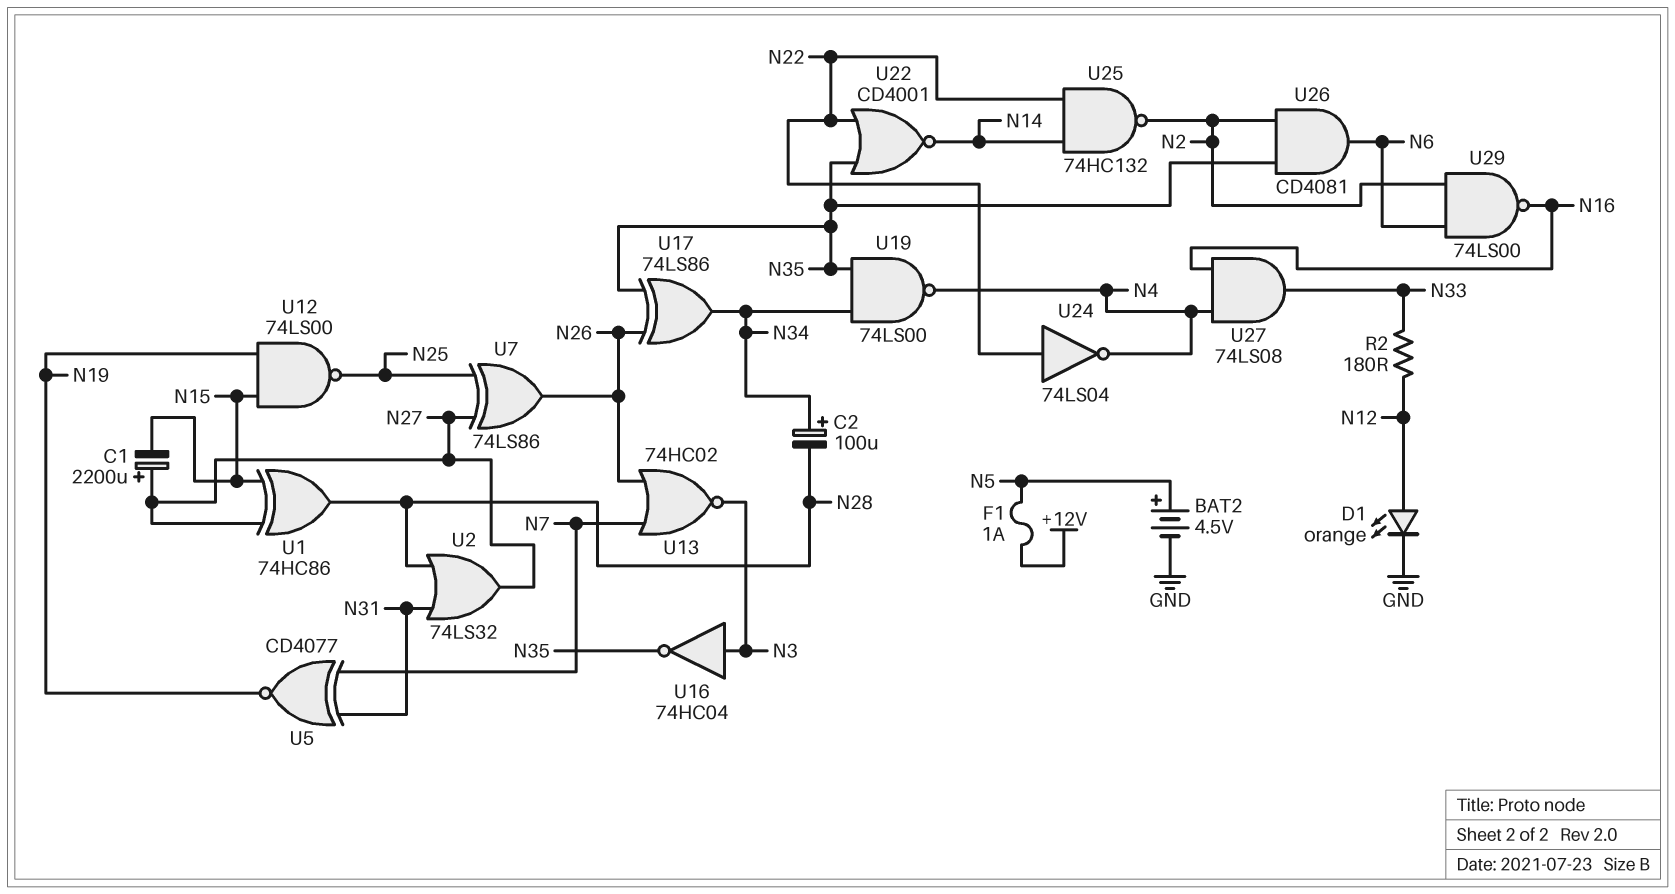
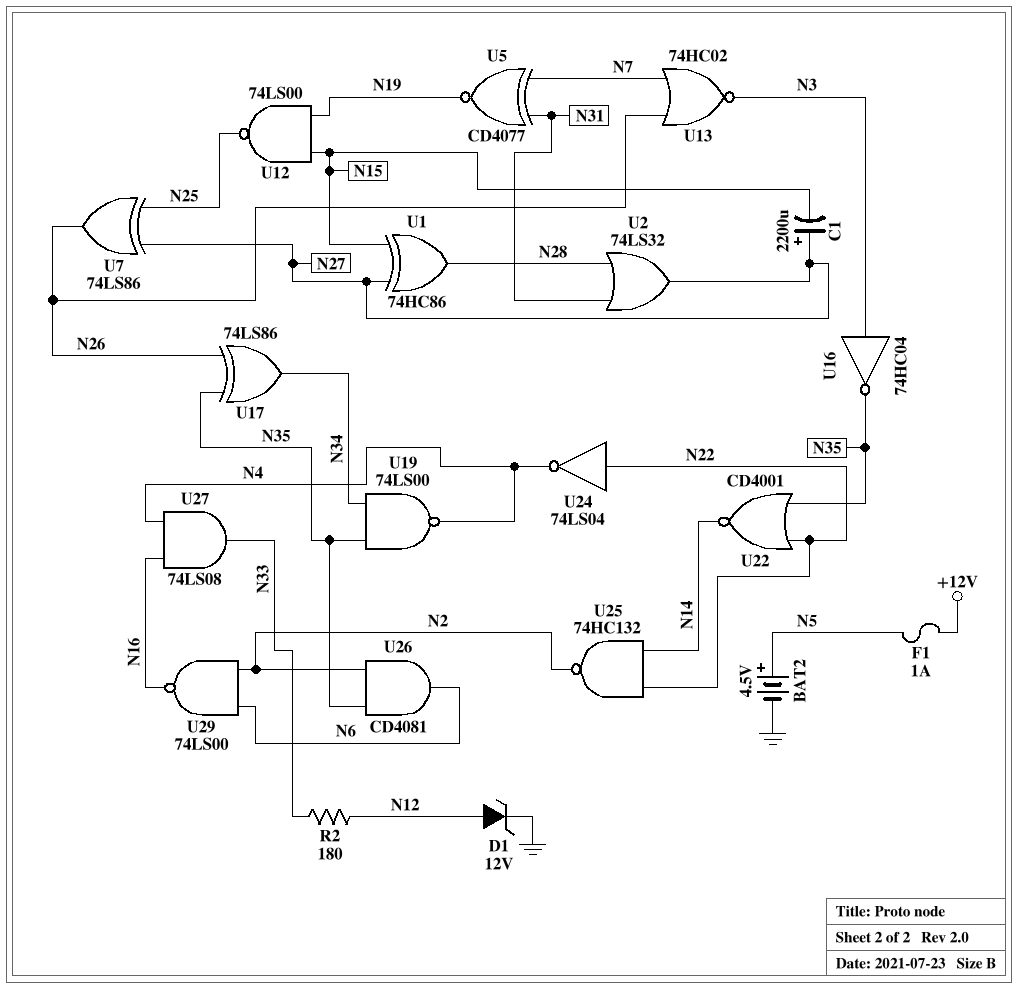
C2: 100uF (plus N34, minus N28) -> none
D1: LED orange (A N12, K GND) -> zener 12V (A N12, K GND)

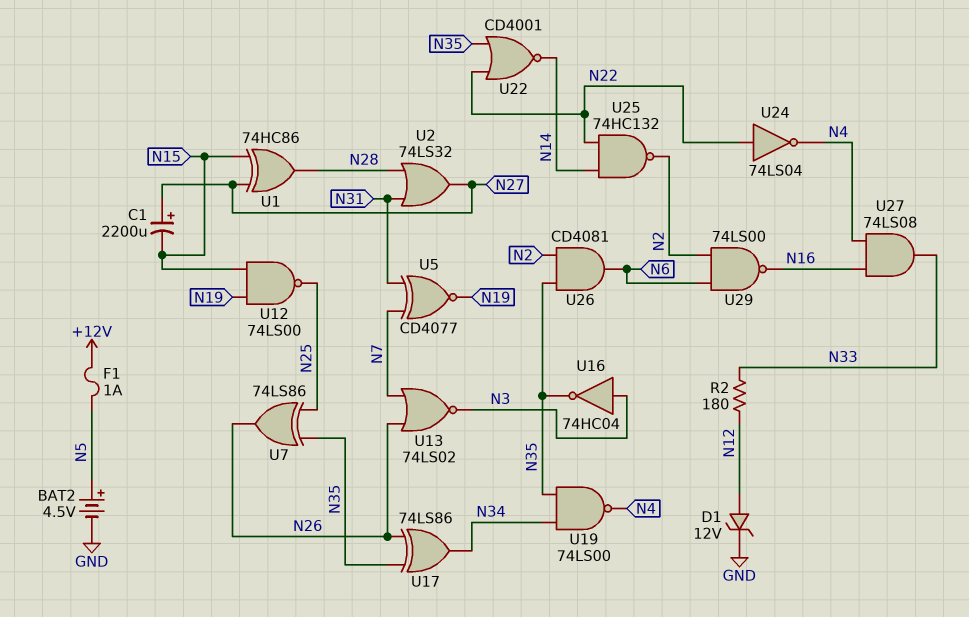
U7: XOR 74LS86 (in N25, in N27, out N26) -> XOR 74LS86 (in N25, in N35, out N26)
U13: NOR 74HC02 (in N7, in N26, out N3) -> NOR 74LS02 (in N7, in N26, out N3)

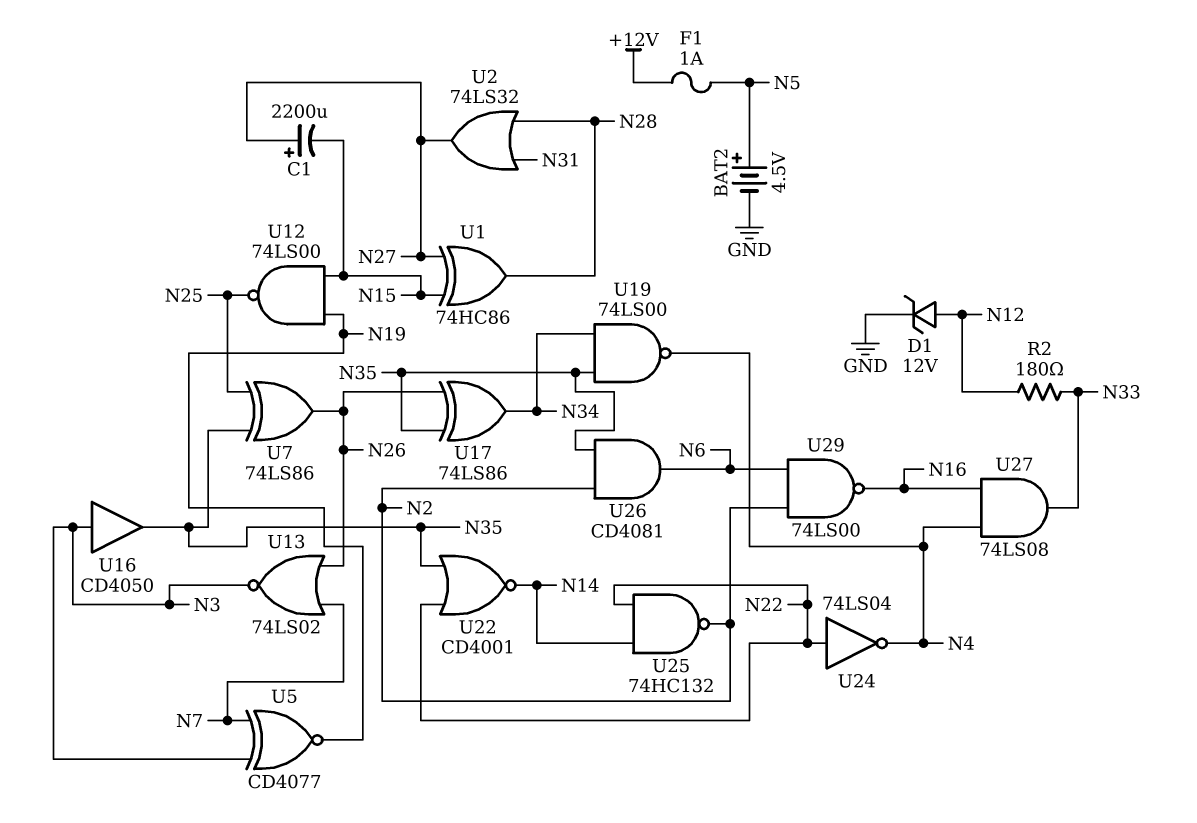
U5: XNOR CD4077 (in N7, in N31, out N19) -> XNOR CD4077 (in N3, in N7, out N19)
U16: NOT 74HC04 (in N3, out N35) -> buffer CD4050 (in N3, out N35)

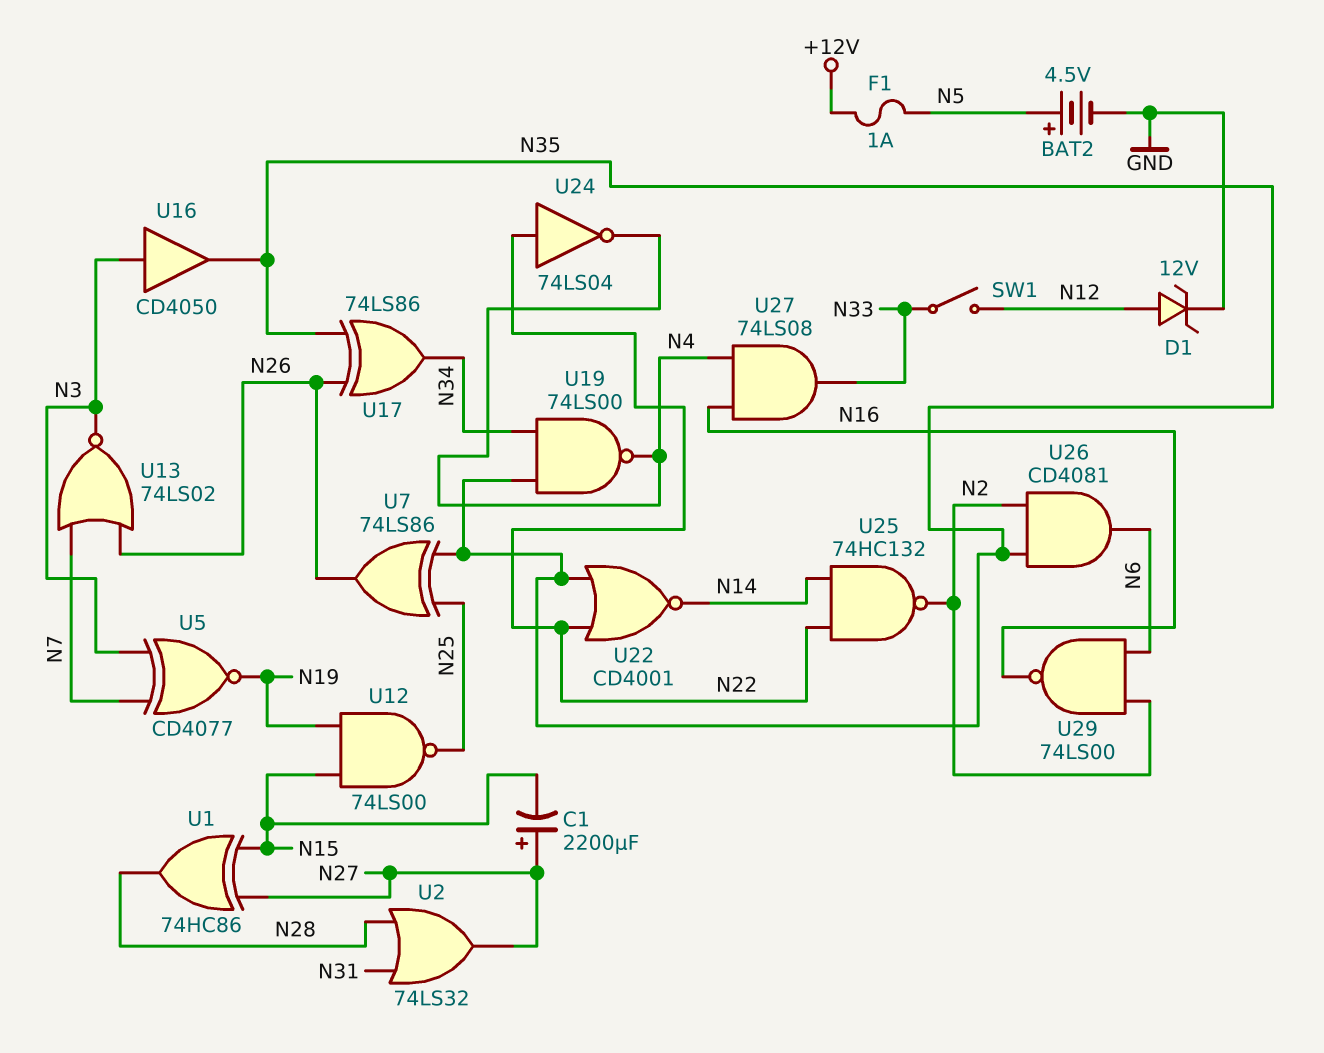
R2: 180 (N12, N33) -> none
SW1: none -> switch (N12, N33)

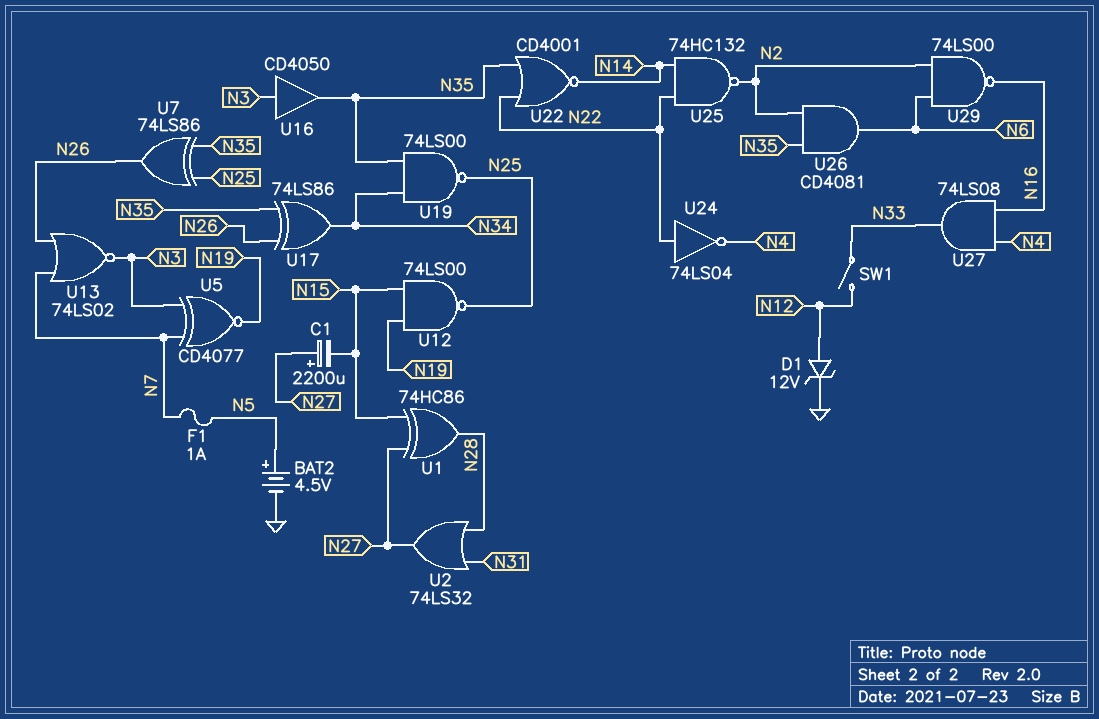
F1: 1A (+12V, N5) -> 1A (N5, N7)
U19: NAND 74LS00 (in N34, in N35, out N4) -> NAND 74LS00 (in N34, in N35, out N25)

